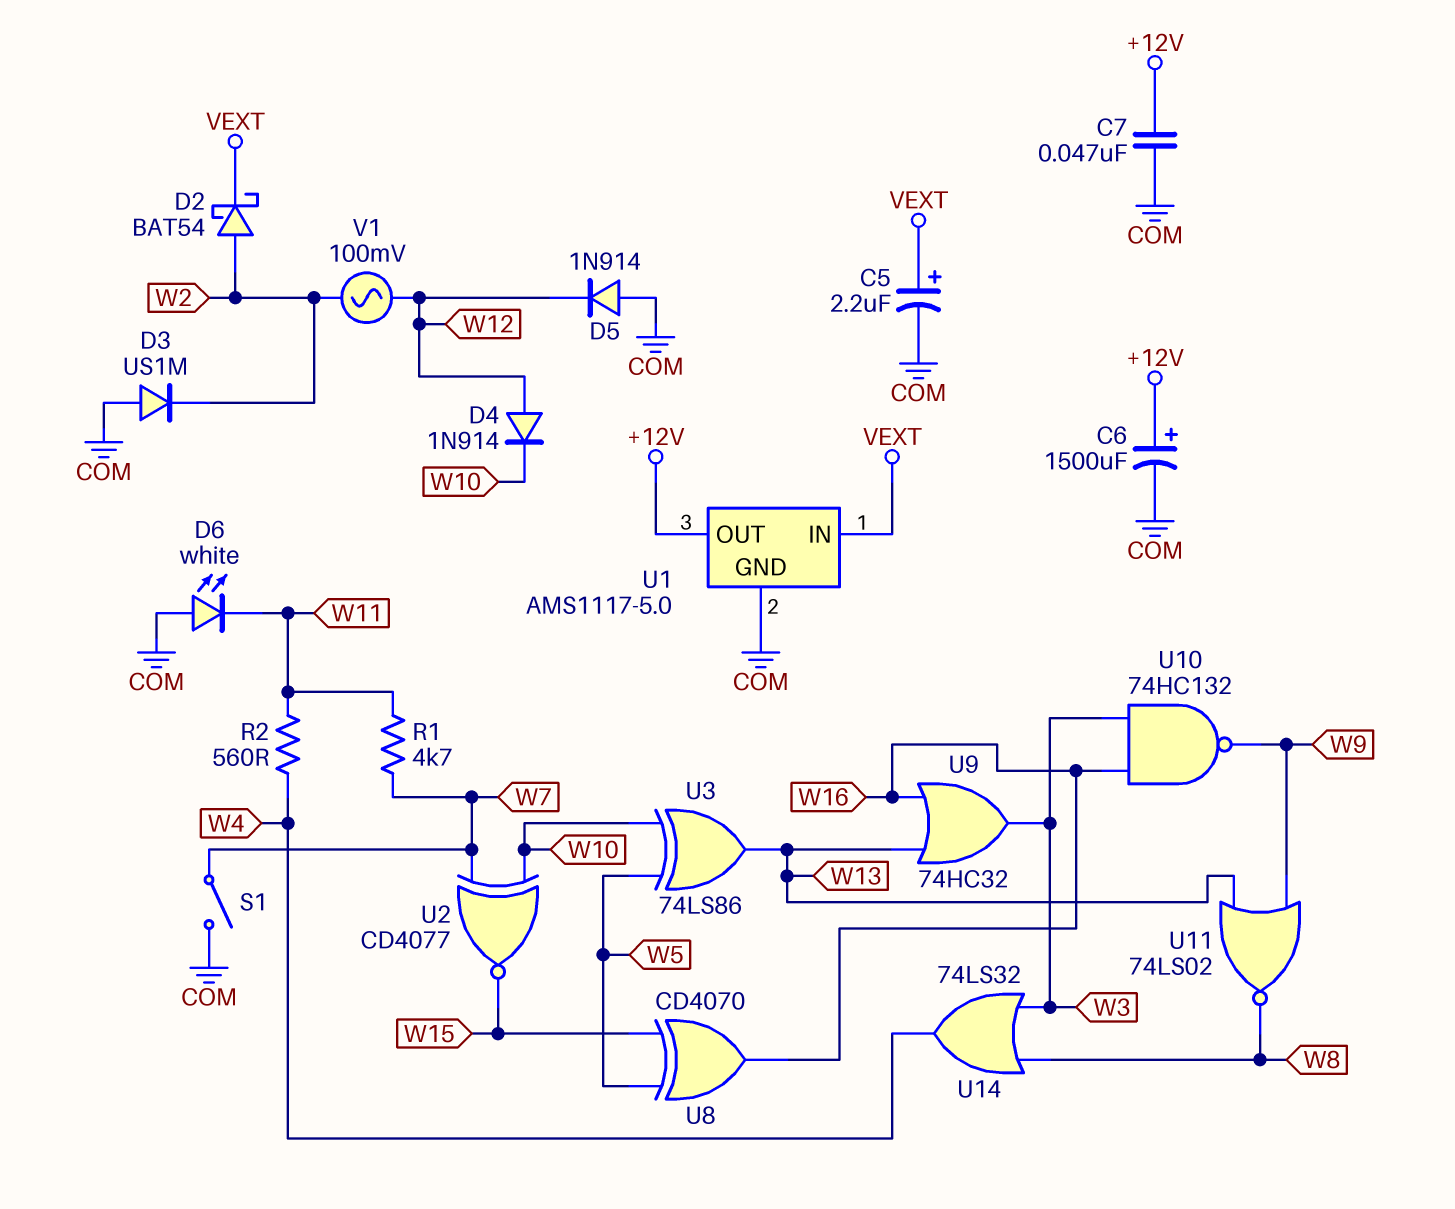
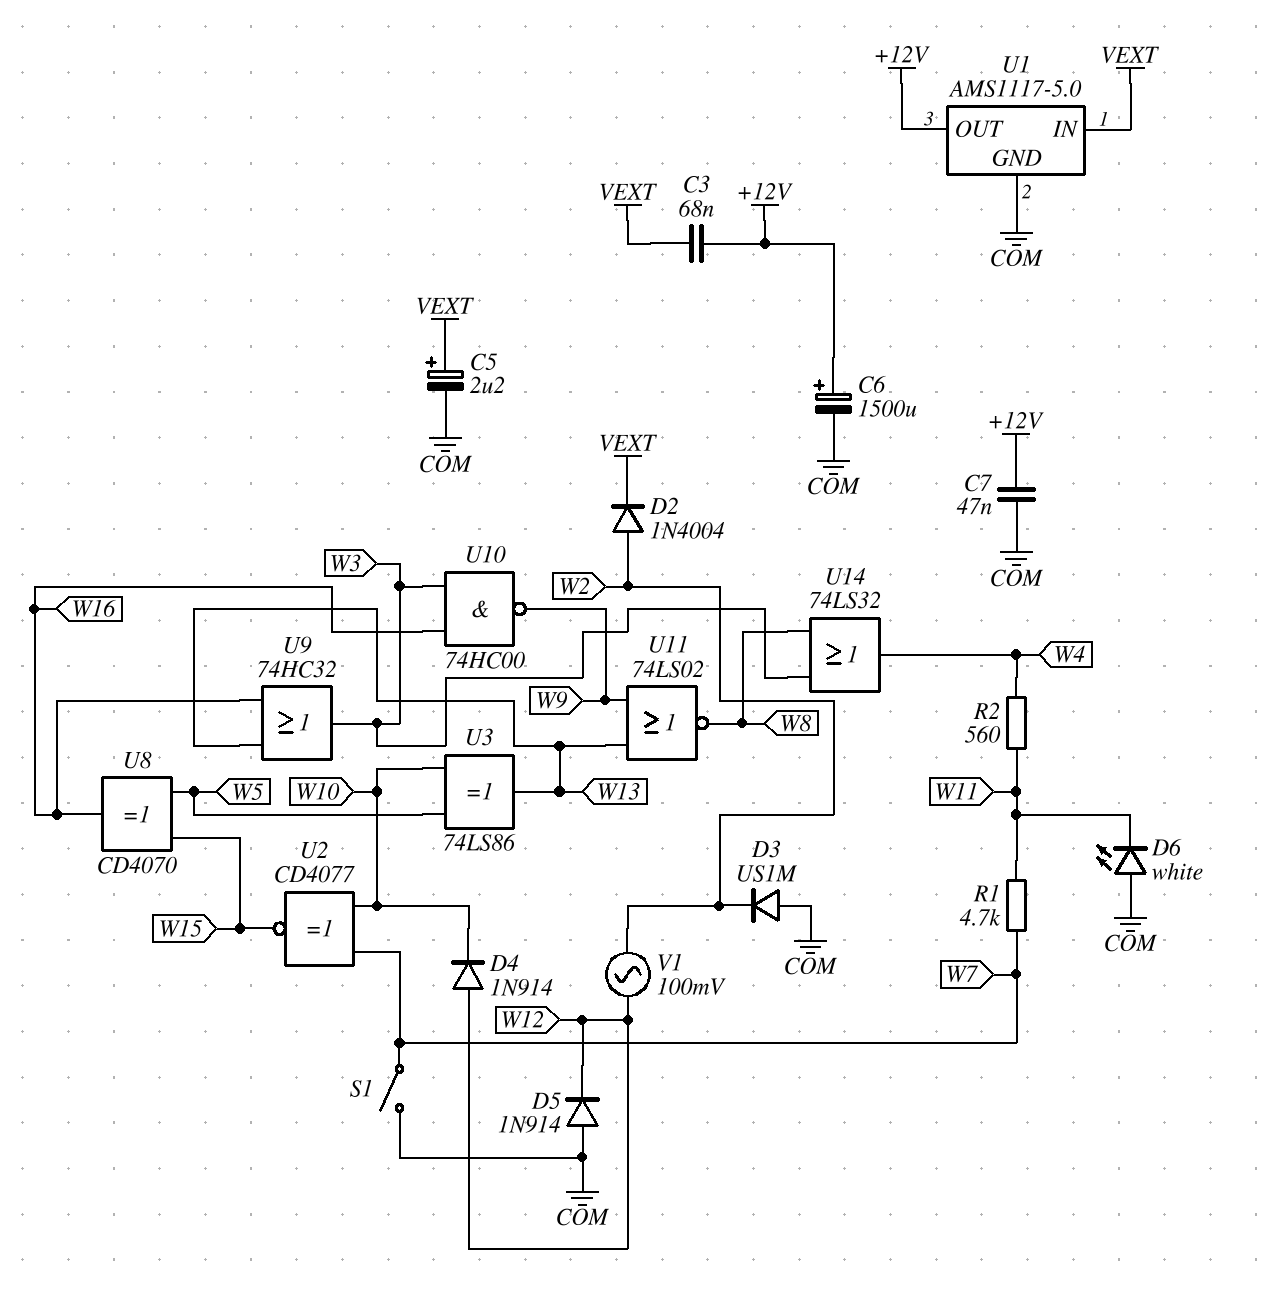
C3: none -> 68nF (+12V, VEXT)
D2: schottky BAT54 (A W2, K VEXT) -> diode 1N4004 (A W2, K VEXT)
U10: NAND 74HC132 (in W3, in W16, out W9) -> NAND 74HC00 (in W3, in W16, out W9)

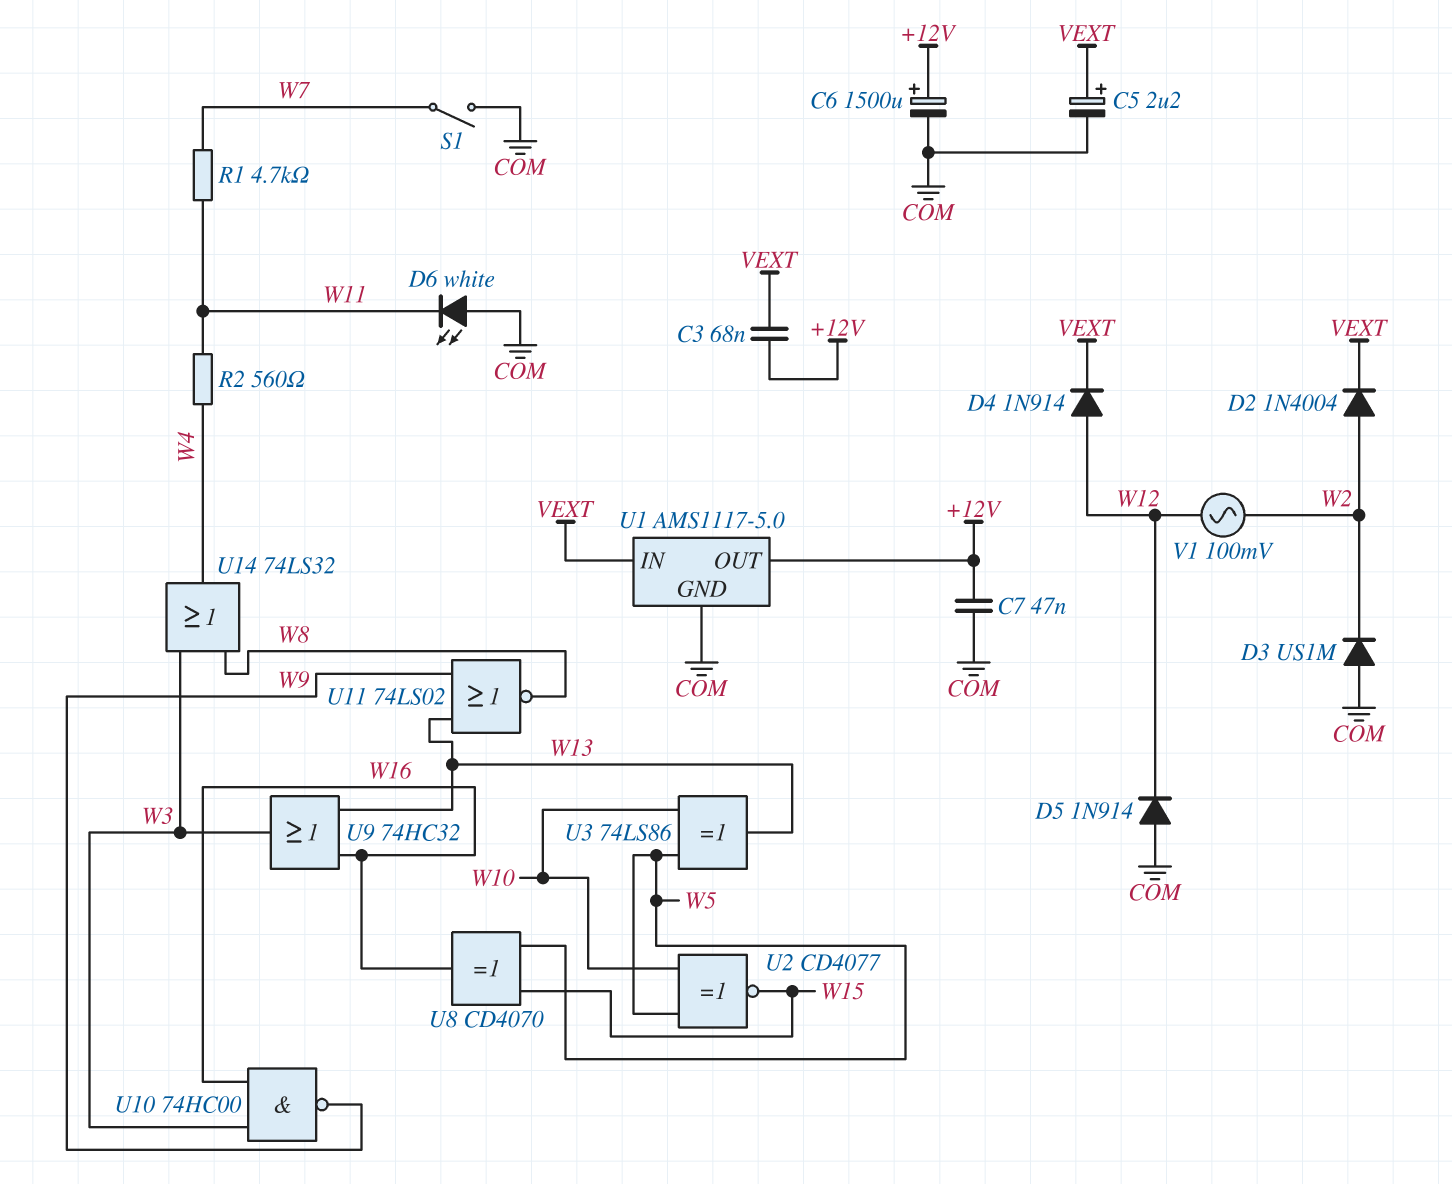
D4: diode 1N914 (A W12, K W10) -> diode 1N914 (A W12, K VEXT)
U2: XNOR CD4077 (in W7, in W10, out W15) -> XNOR CD4077 (in W5, in W10, out W15)

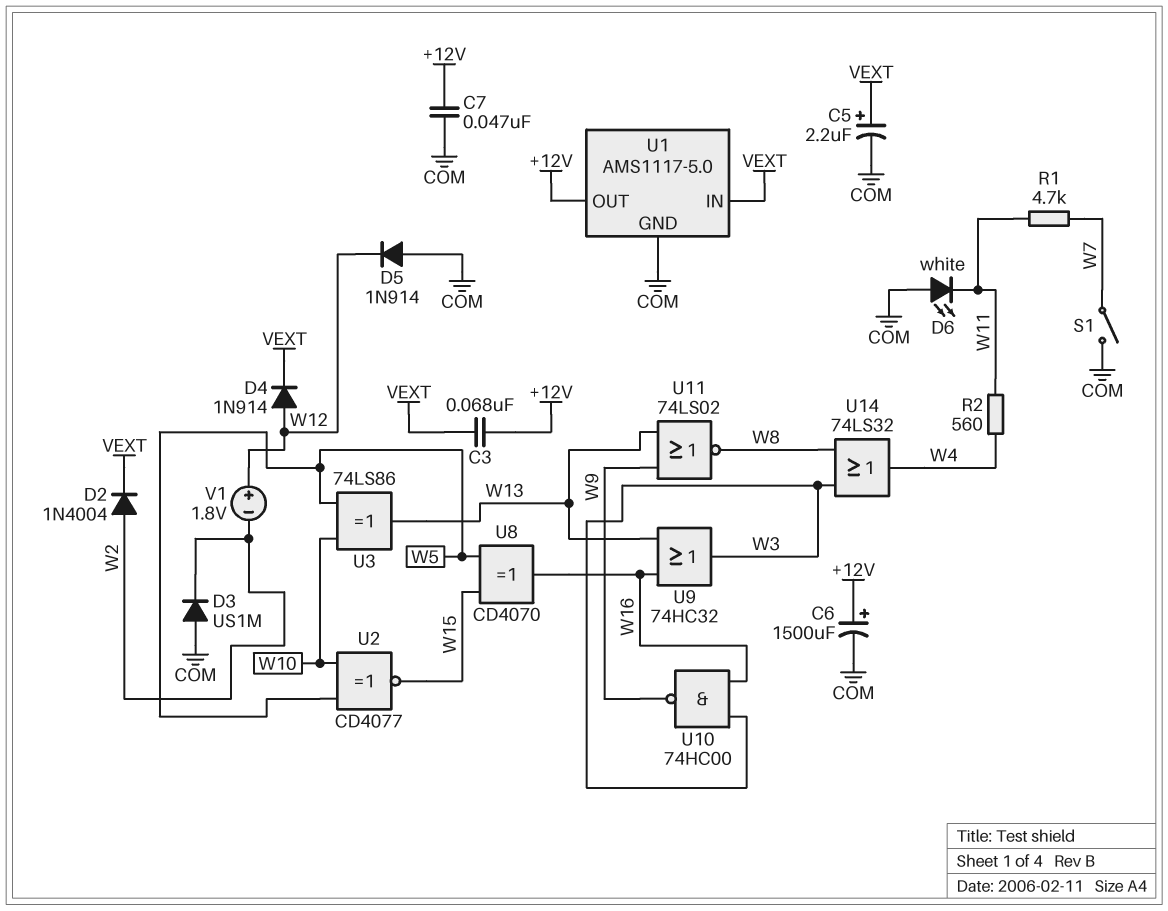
V1: AC 100mV (W2, W12) -> 1.8V (plus W12, minus W2)

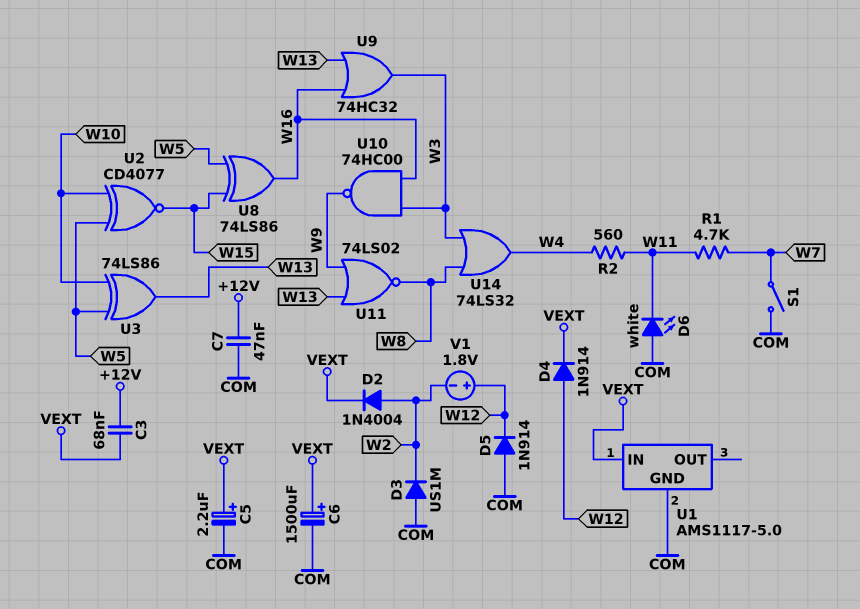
C6: 1500uF (plus +12V, minus COM) -> 1500uF (plus VEXT, minus COM)
U1 pin OUT: +12V -> none
U8: XOR CD4070 (in W5, in W15, out W16) -> XOR 74LS86 (in W5, in W15, out W16)

